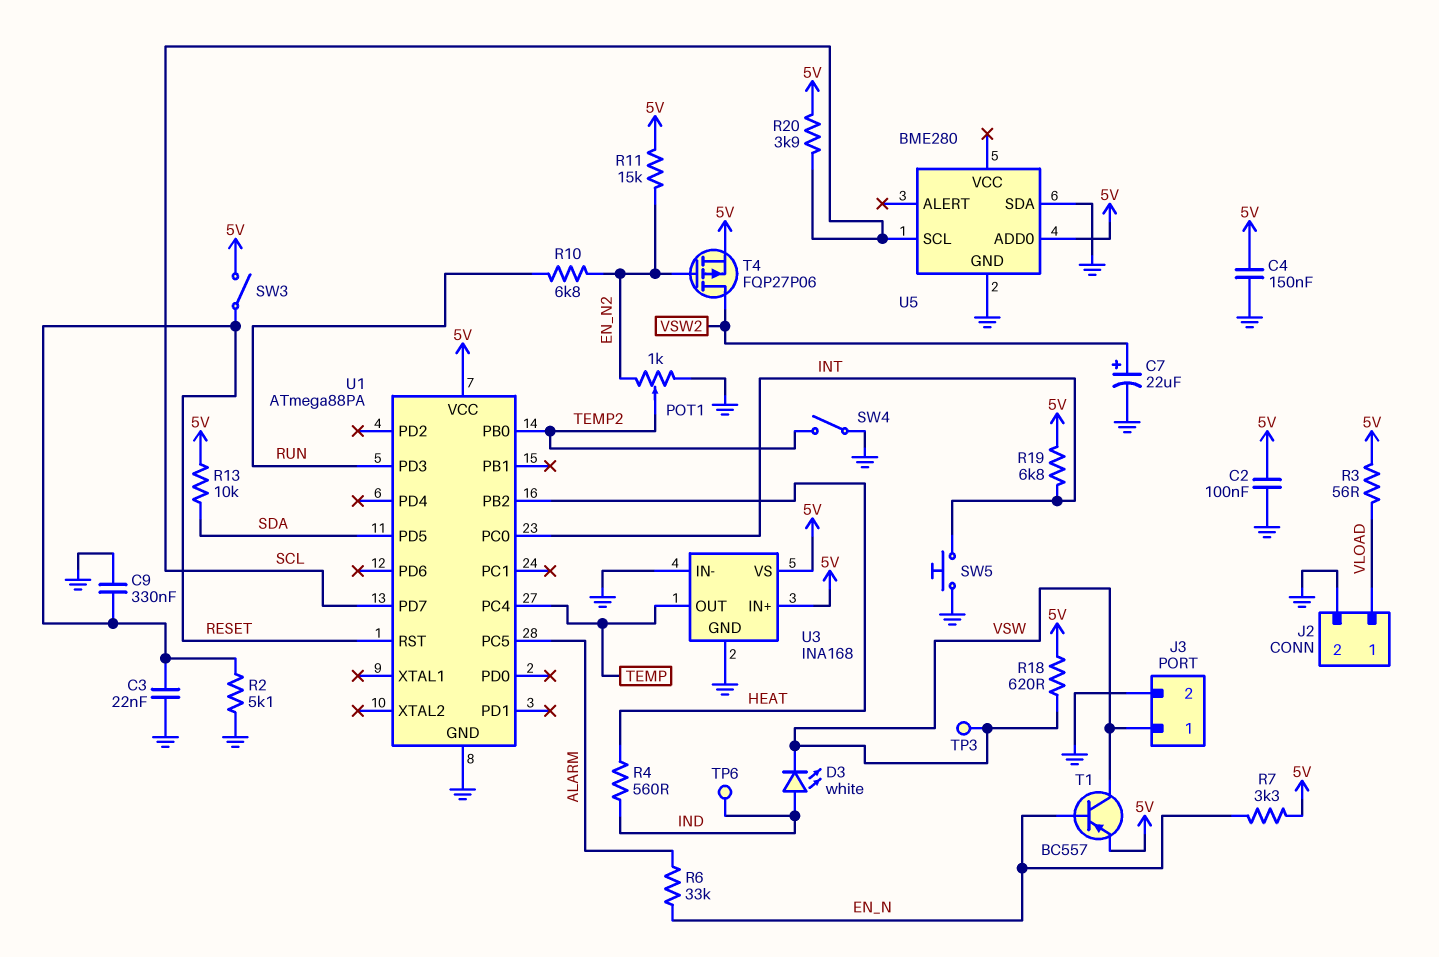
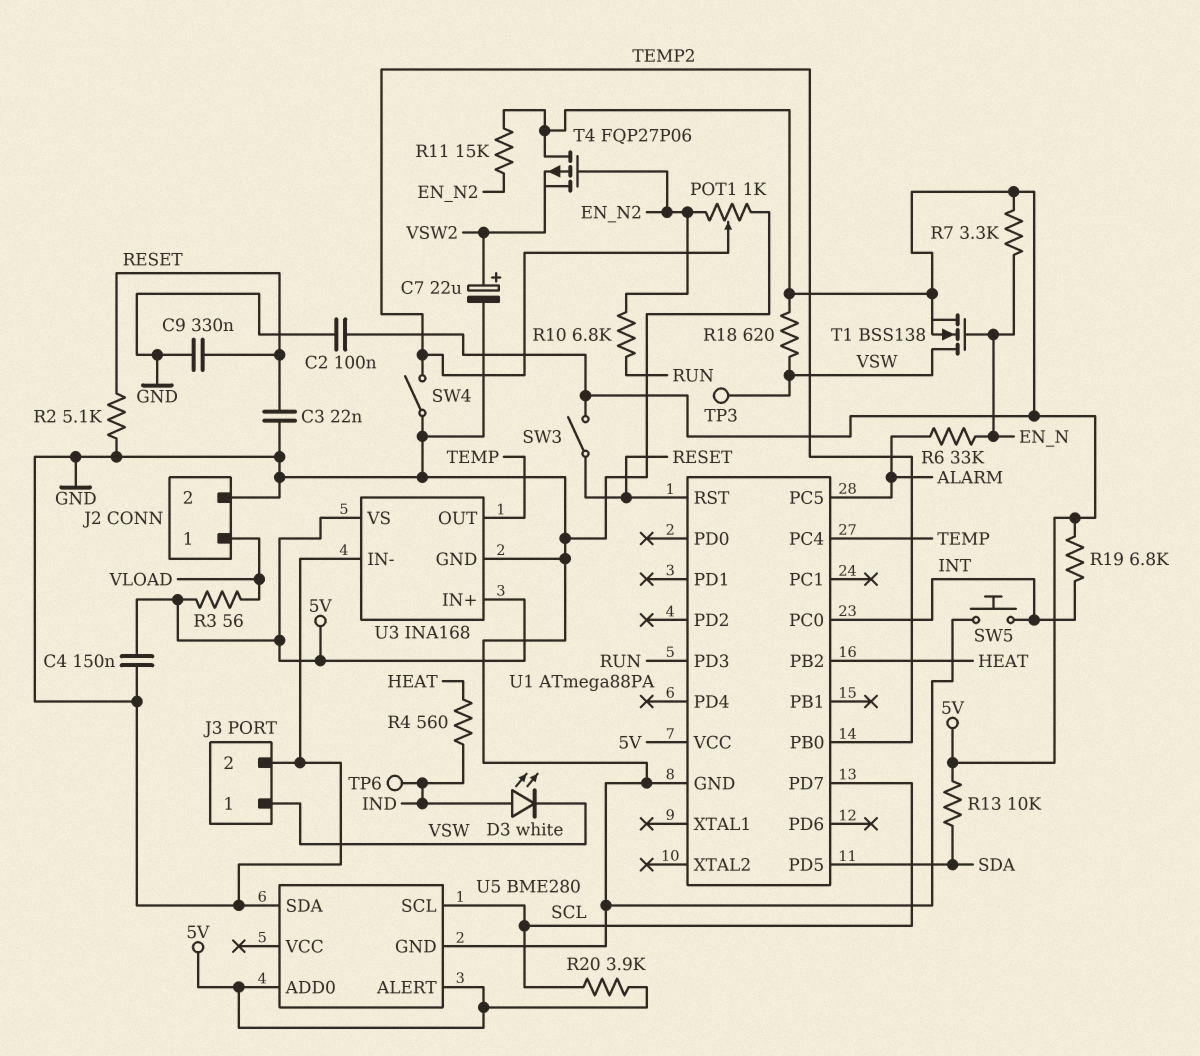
T1: PNP BC557 (B EN_N, C VSW, E 5V) -> NMOS BSS138 (G EN_N, D VSW, S 5V)
T4: PMOS FQP27P06 (G EN_N2, D VSW2, S 5V) -> PMOS FQP27P06 (G EN_N2, D 5V, S VSW2)
U5 pin ALERT: none -> 5V

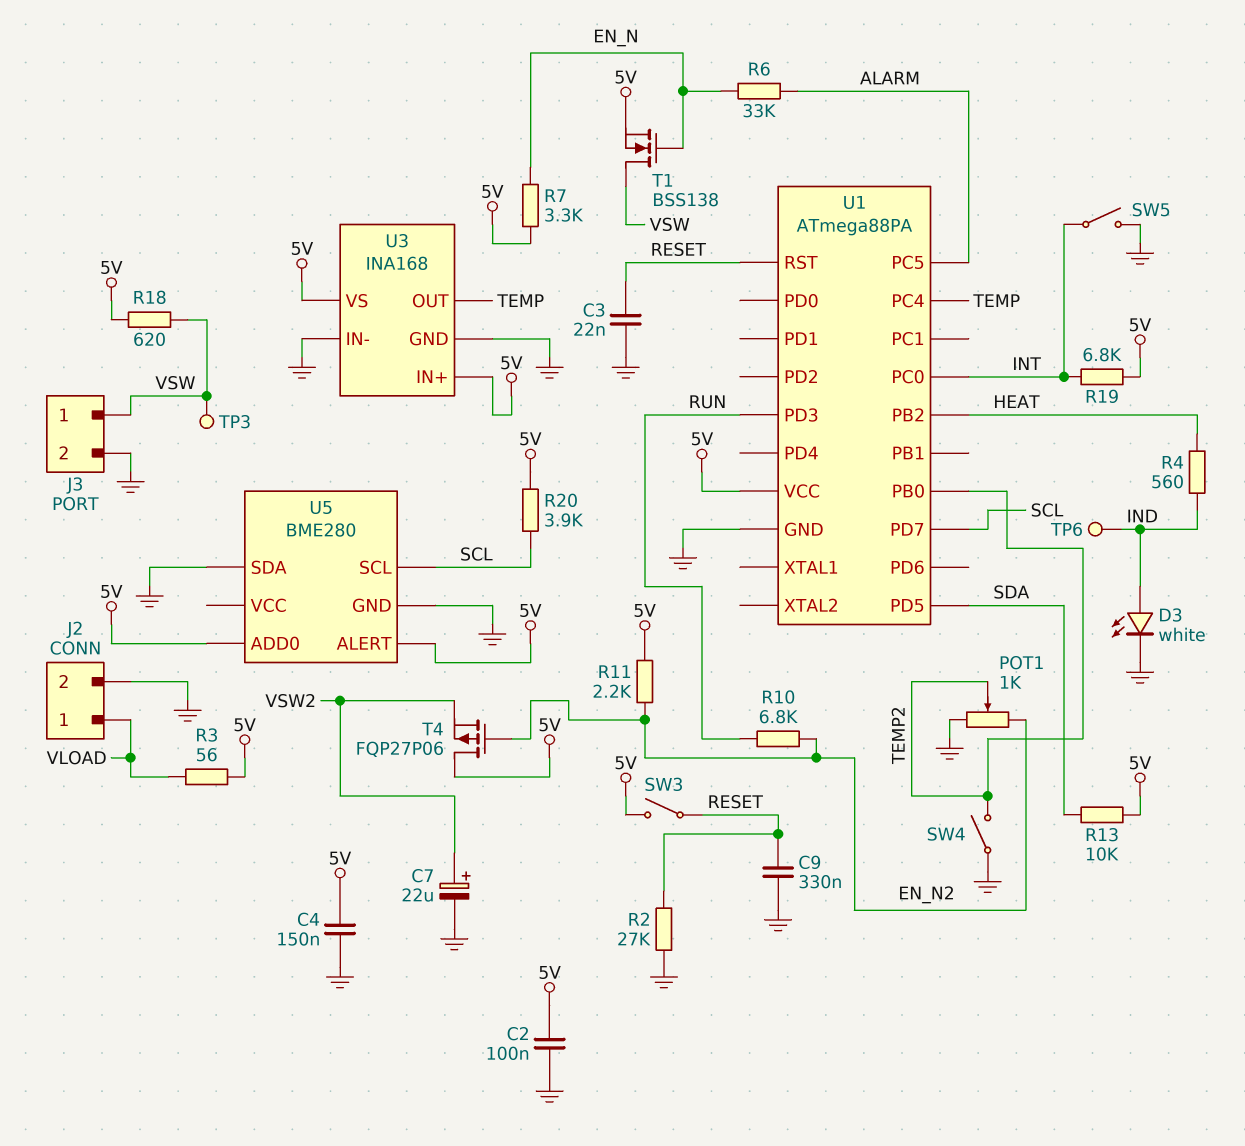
D3: LED white (A IND, K VSW) -> LED white (A IND, K GND)
R2: 5.1k (GND, RESET) -> 27k (GND, RESET)
R11: 15k (5V, EN_N2) -> 2.2k (5V, EN_N2)
SW5: button (GND, INT) -> switch (GND, INT)

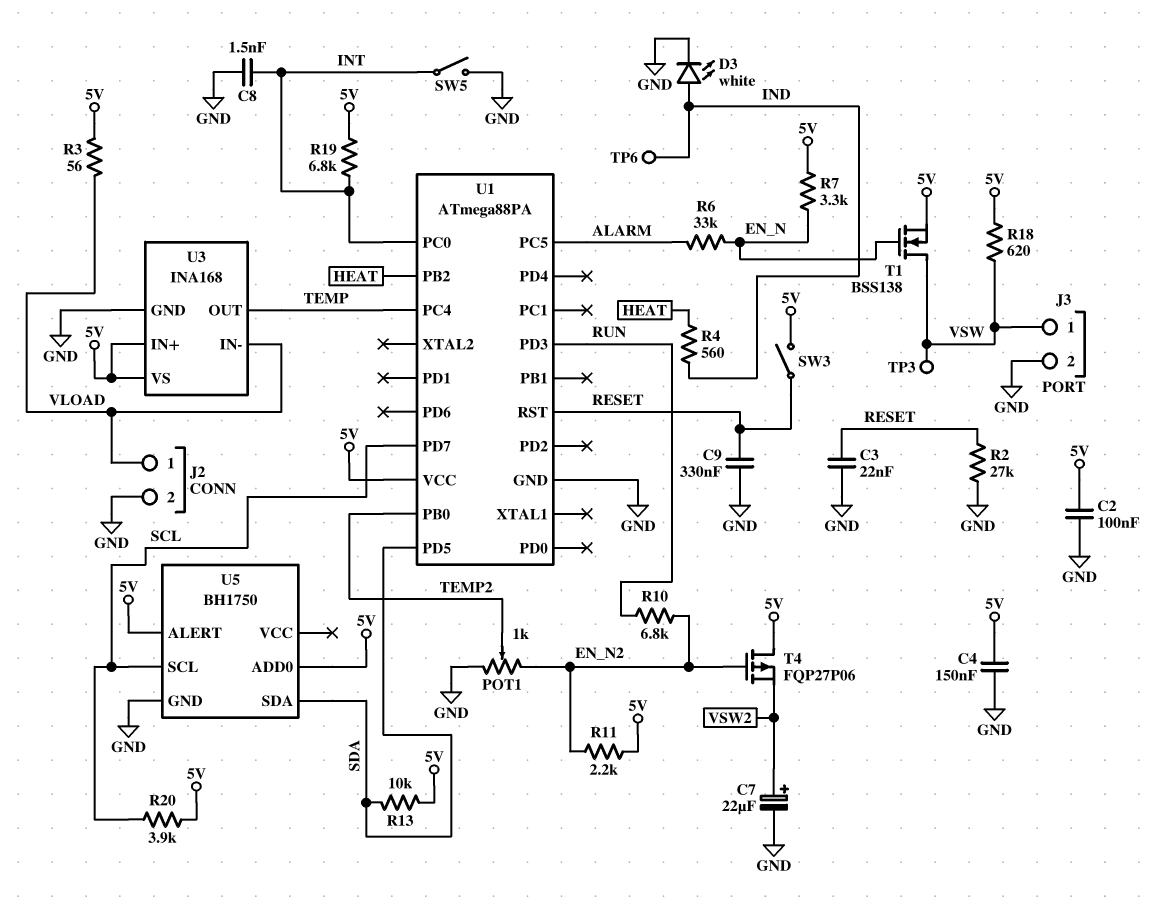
C8: none -> 1.5nF (GND, INT)
SW4: switch (GND, TEMP2) -> none
U3 pin IN-: GND -> VLOAD
U5: BME280 -> BH1750
U5 pin SDA: GND -> SDA

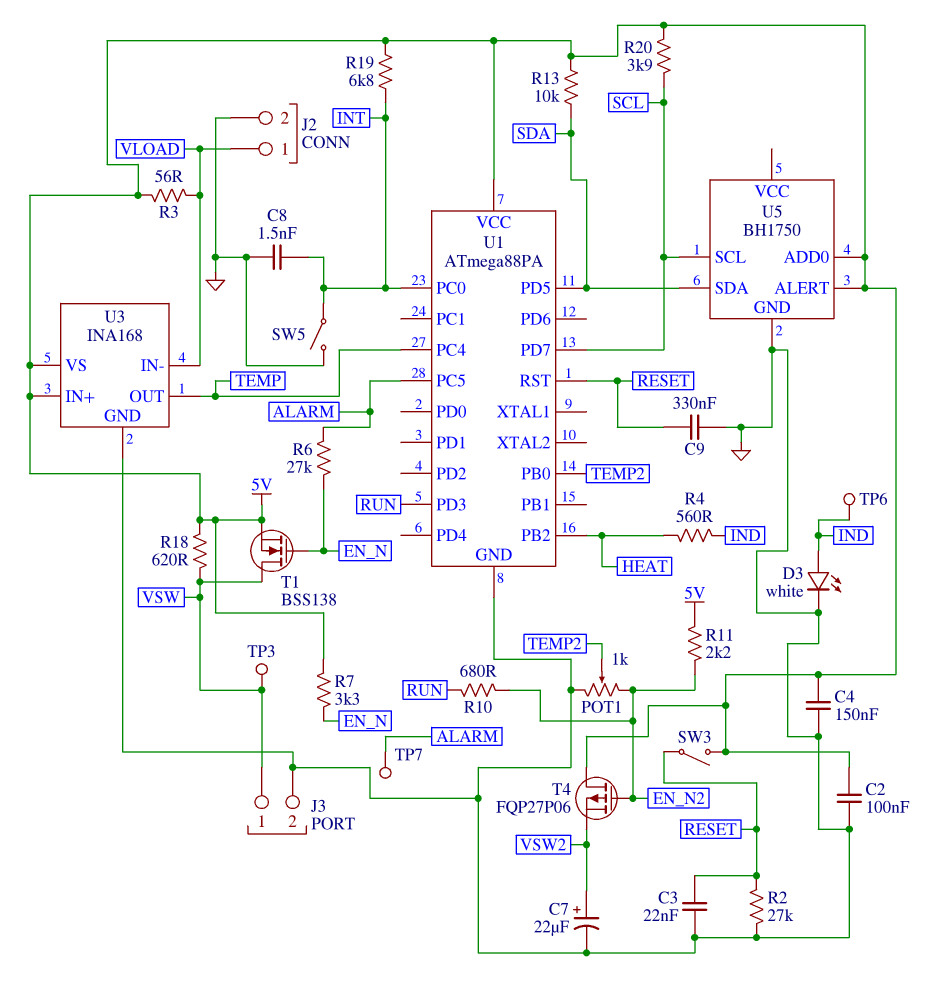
R6: 33k (ALARM, EN_N) -> 27k (ALARM, EN_N)
R10: 6.8k (EN_N2, RUN) -> 680 (EN_N2, RUN)
TP7: none -> test point (ALARM)

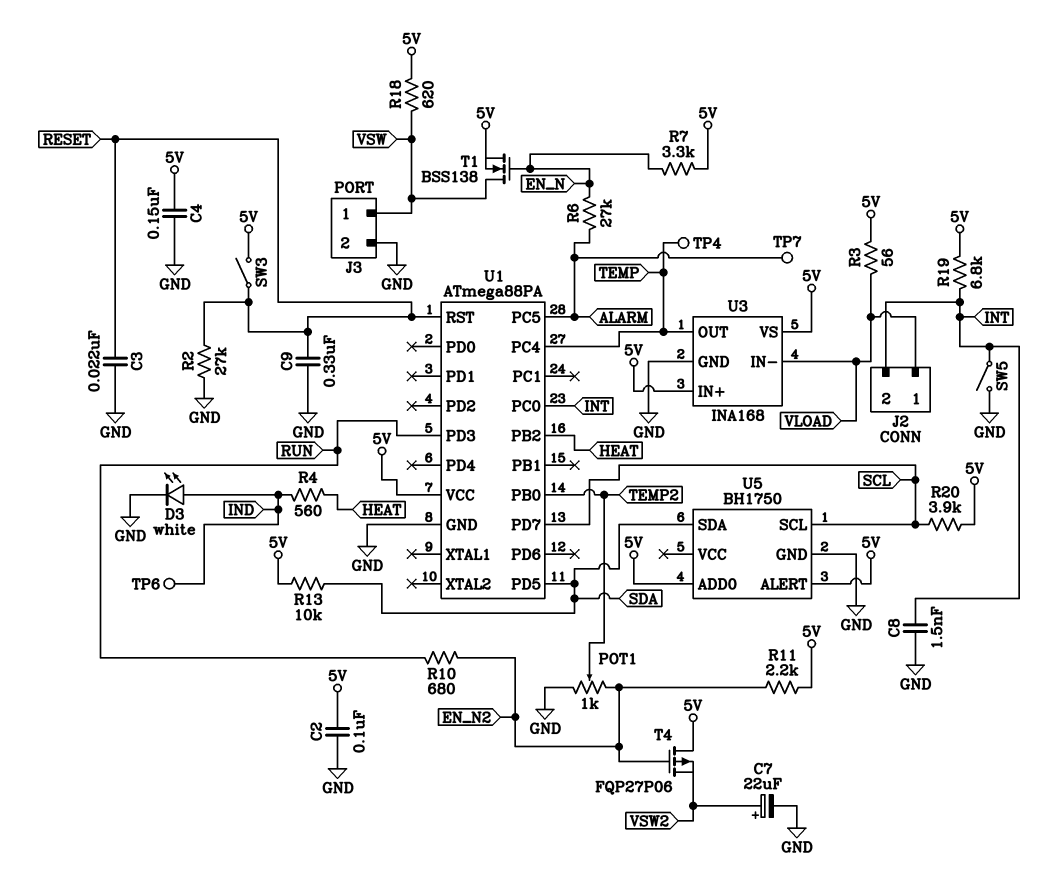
J2 pin 2: GND -> INT
TP3: test point (VSW) -> none
TP4: none -> test point (TEMP)

